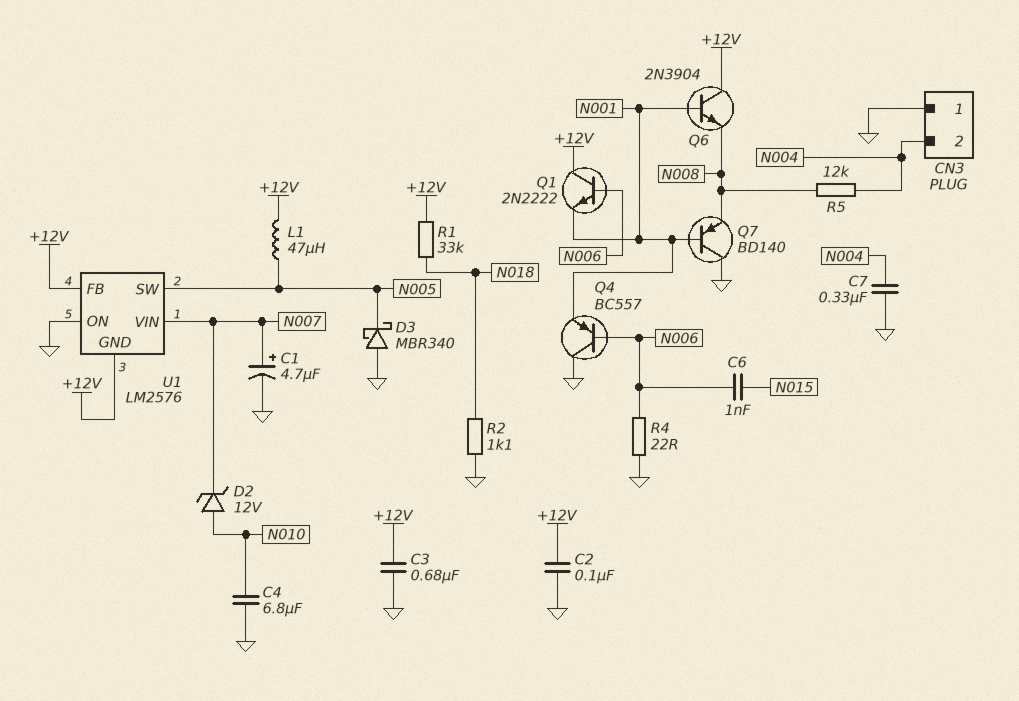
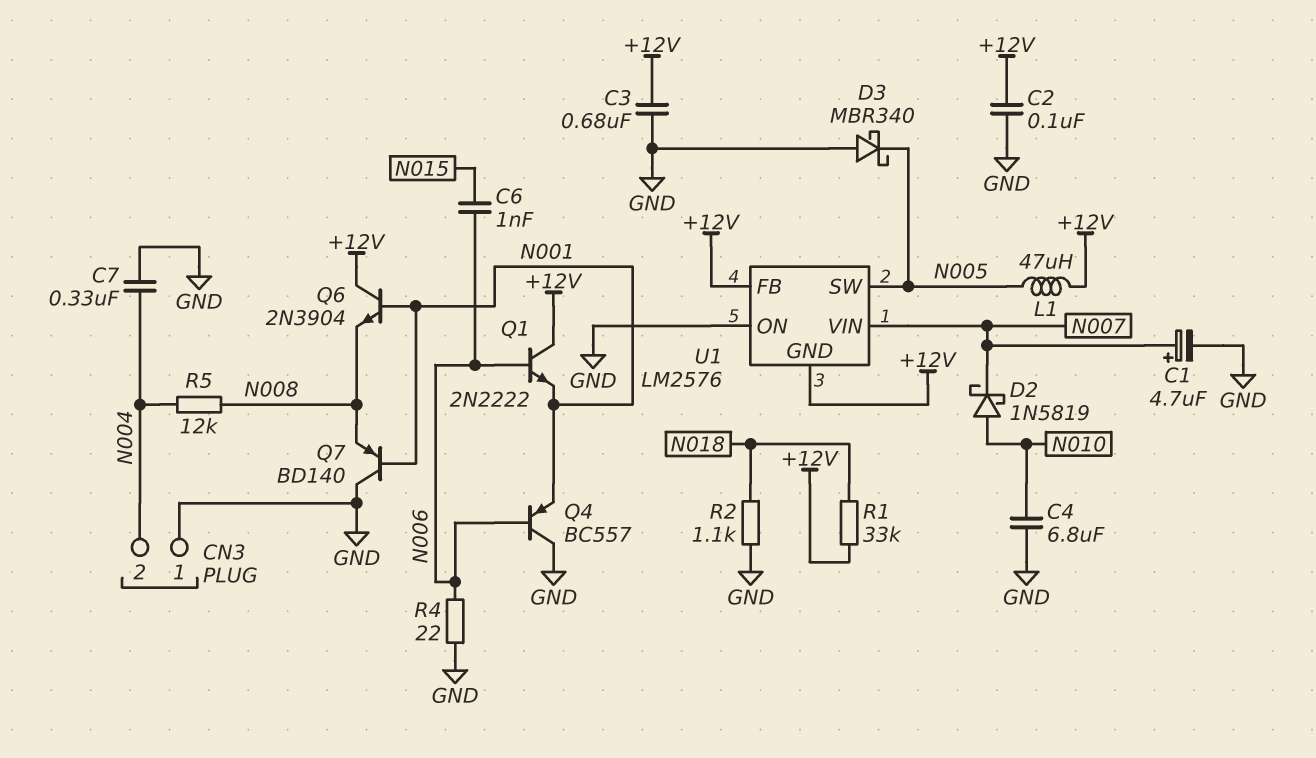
D2: zener 12V (A N010, K N007) -> schottky 1N5819 (A N010, K N007)

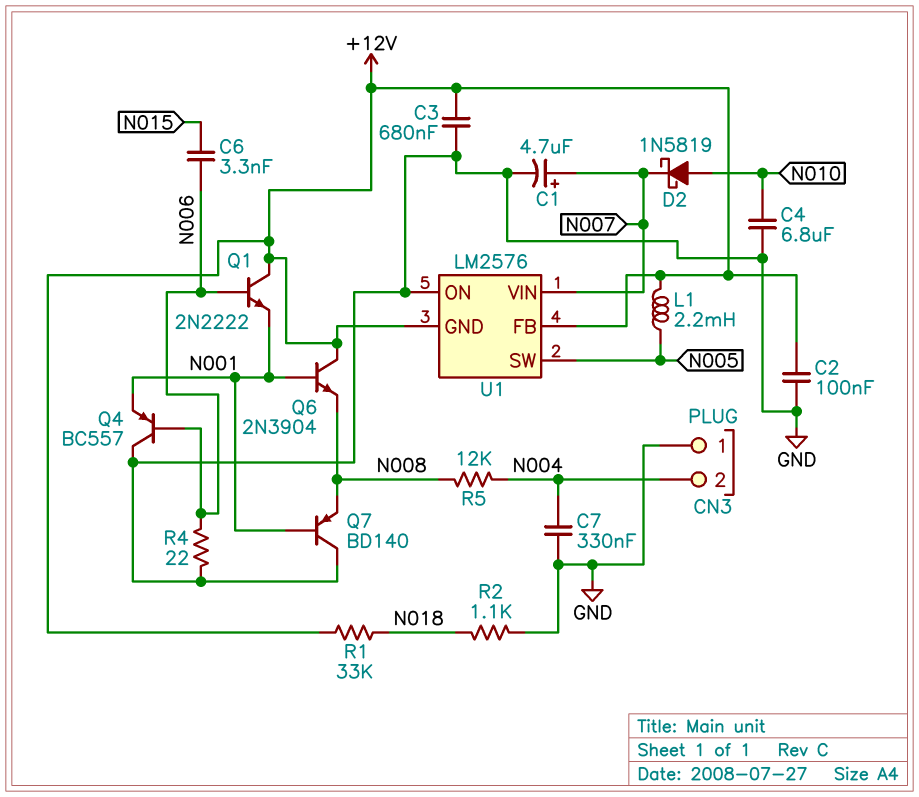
C6: 1nF (N006, N015) -> 3.3nF (N006, N015)
D3: schottky MBR340 (A GND, K N005) -> none
L1: 47uH (+12V, N005) -> 2.2mH (+12V, N005)

